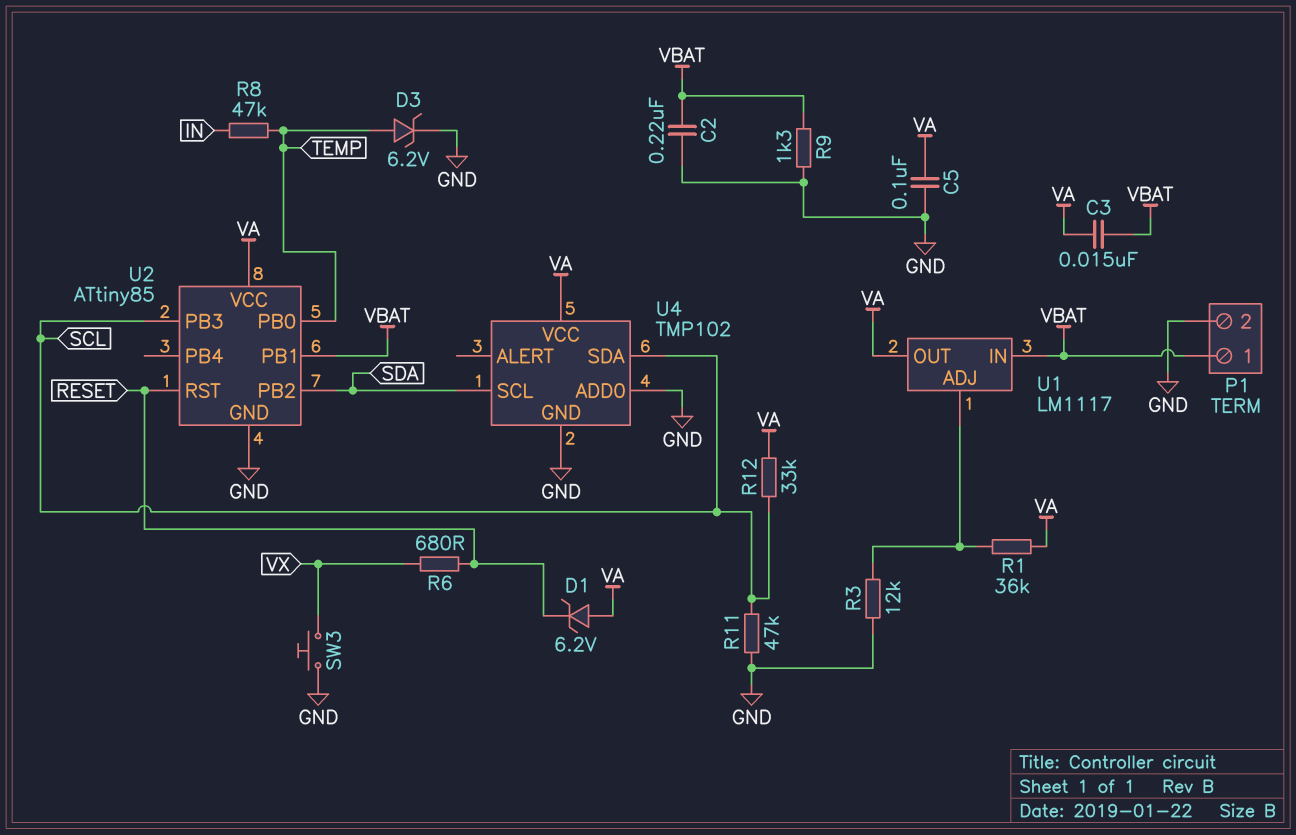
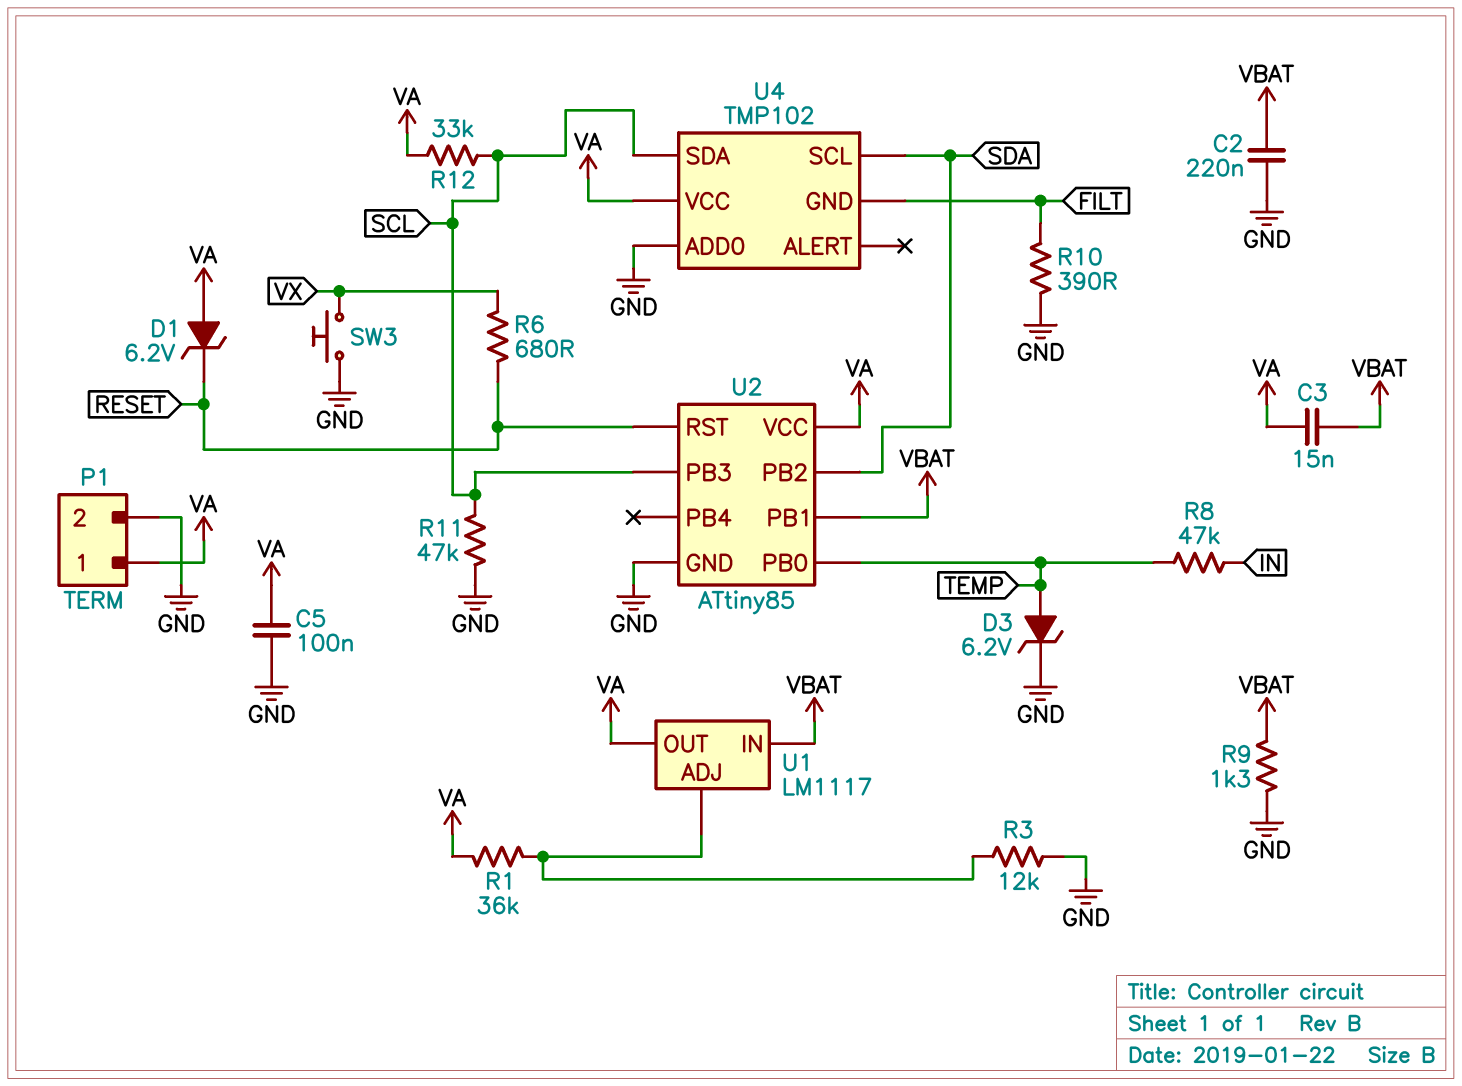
P1 pin 1: VBAT -> VA
R10: none -> 390 (FILT, GND)
U4 pin GND: GND -> FILT

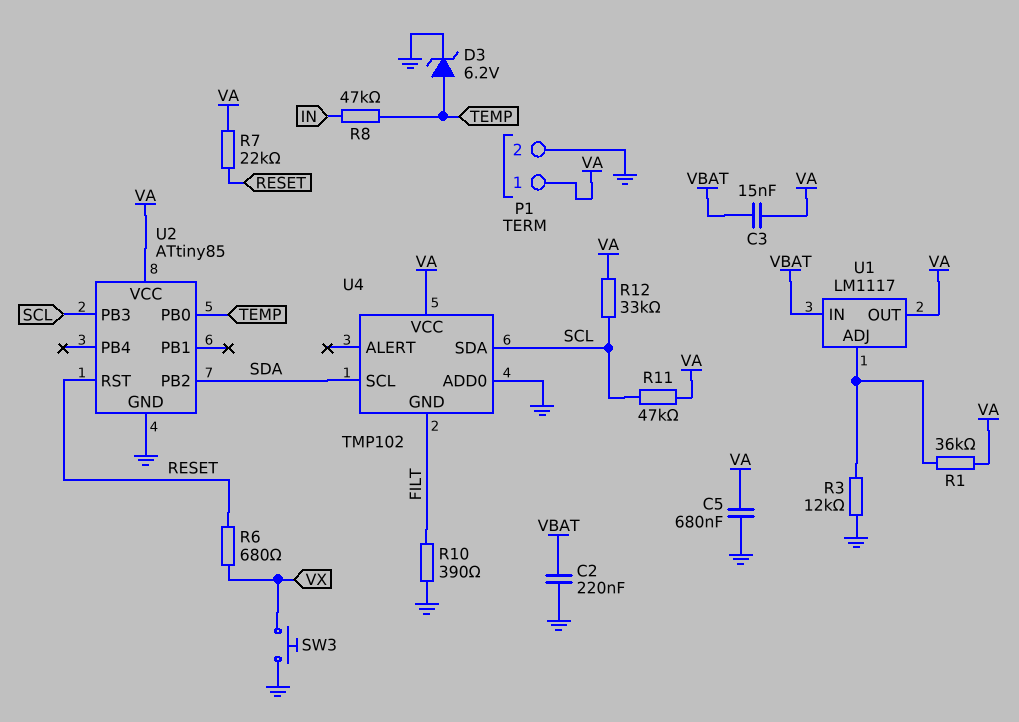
C5: 100nF (GND, VA) -> 680nF (GND, VA)
D1: zener 6.2V (A VA, K RESET) -> none
R7: none -> 22k (RESET, VA)
R9: 1.3k (GND, VBAT) -> none
R11: 47k (GND, SCL) -> 47k (SCL, VA)
U2 pin PB1: VBAT -> none

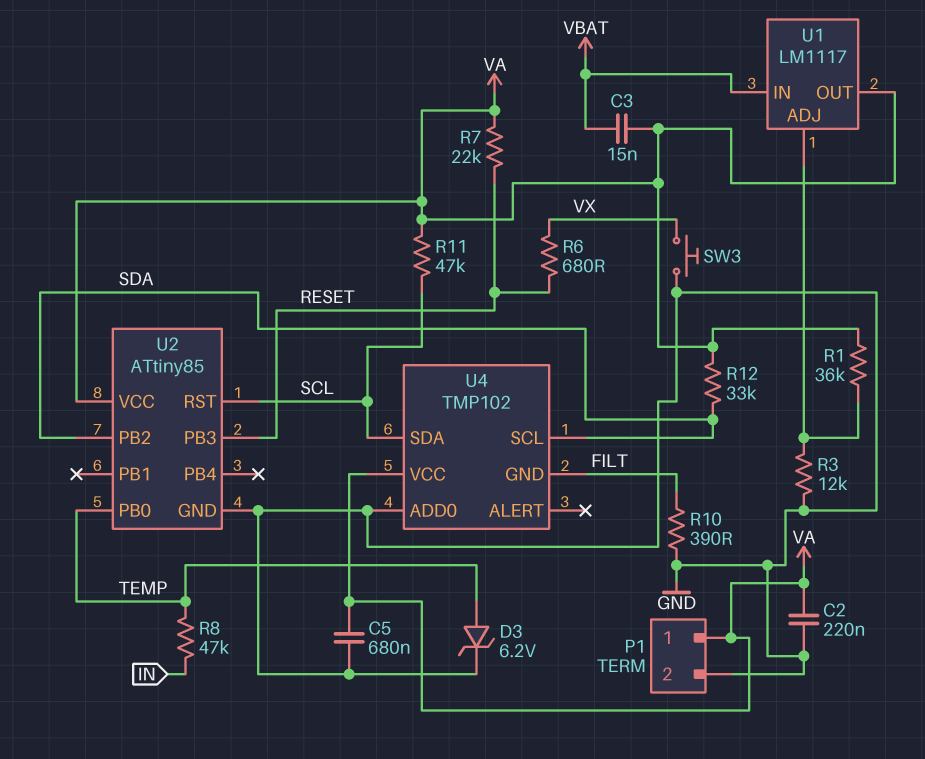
C2: 220nF (GND, VBAT) -> 220nF (GND, VA)
R12: 33k (SCL, VA) -> 33k (SDA, VA)
U2 pin PB3: SCL -> RESET
U2 pin RST: RESET -> SCL

